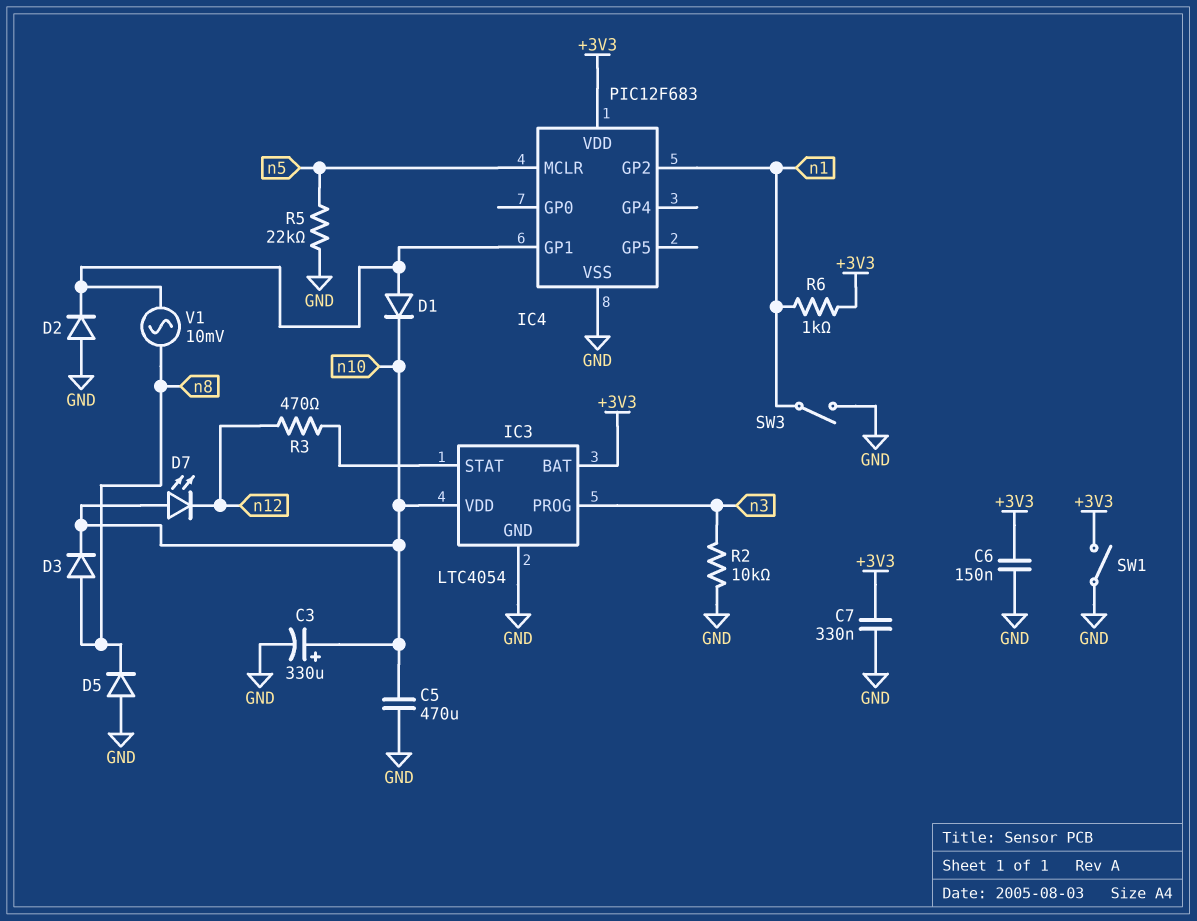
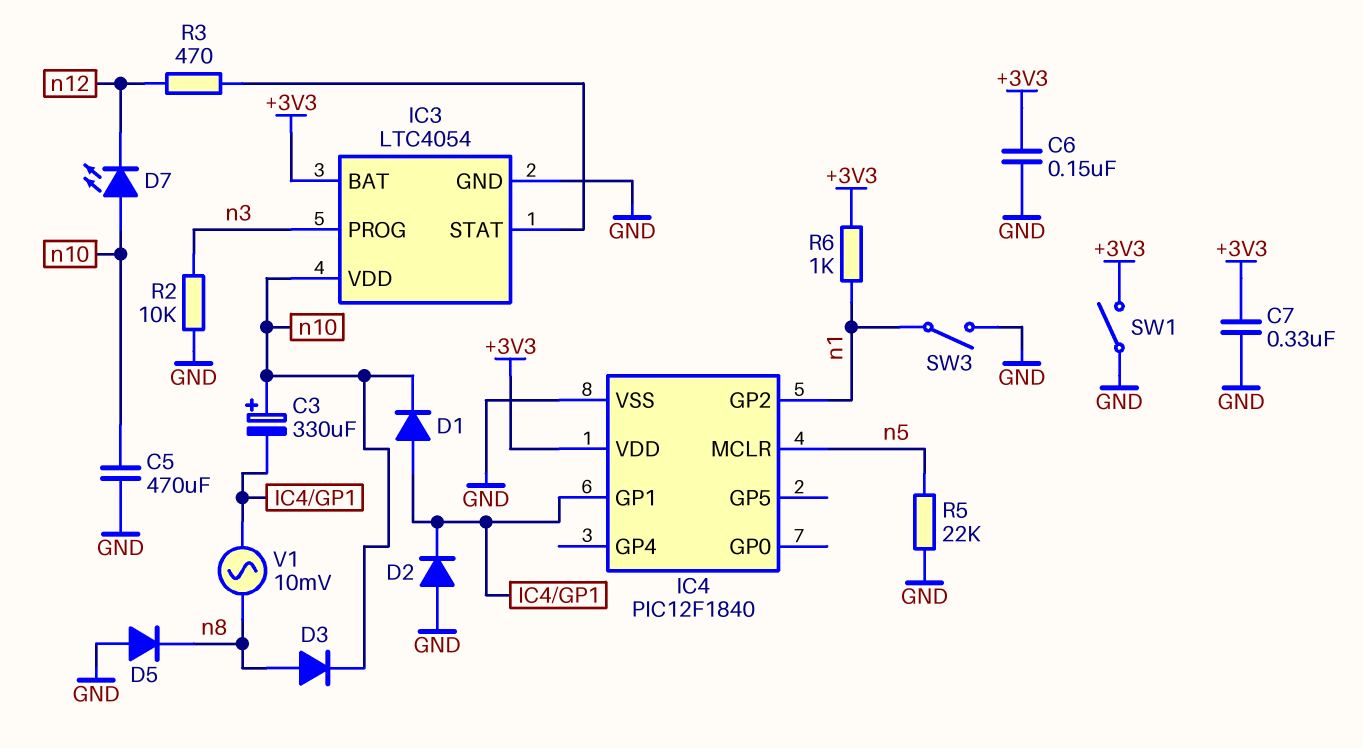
C3: 330uF (plus n10, minus GND) -> 330uF (plus n10, minus IC4/GP1)
IC4: PIC12F683 -> PIC12F1840

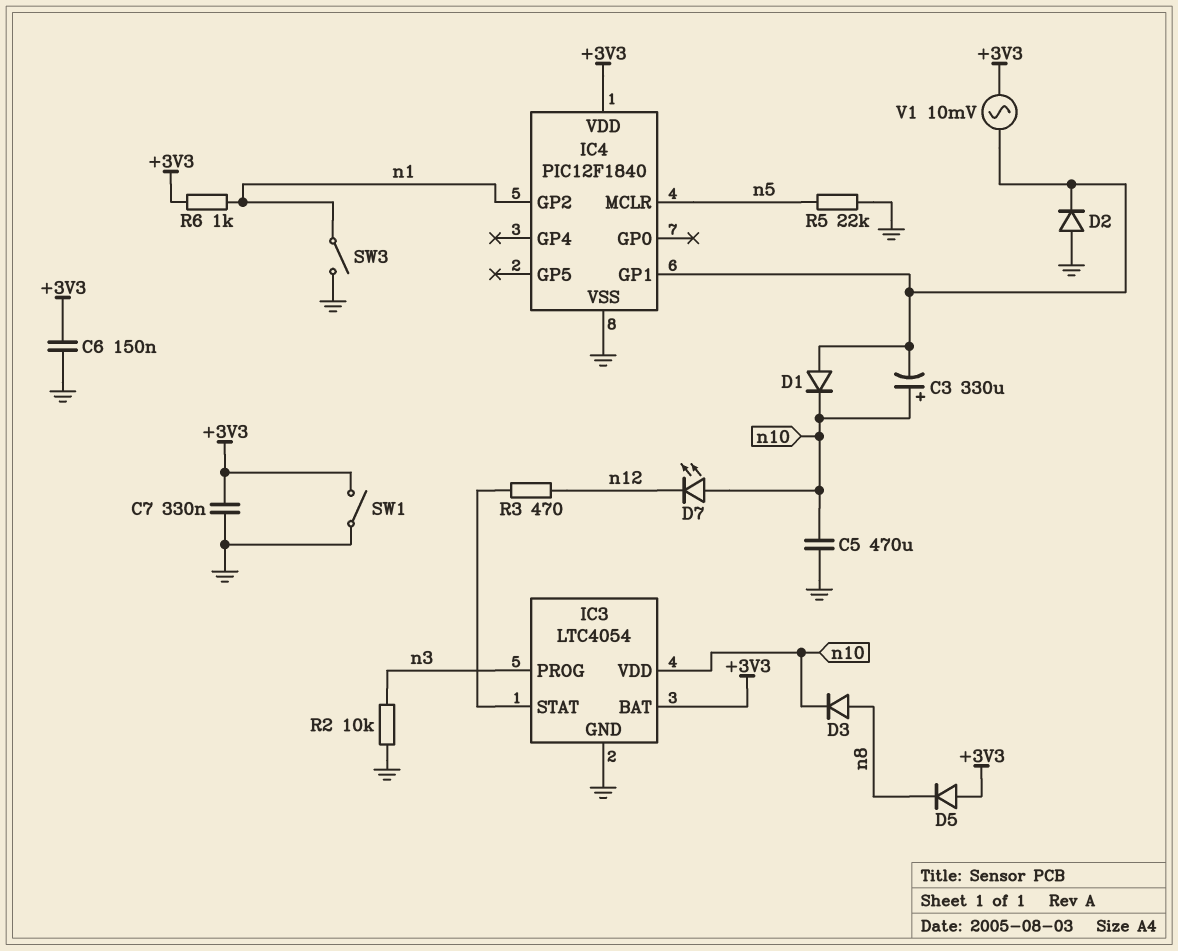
D5: diode (A GND, K n8) -> diode (A +3V3, K n8)
V1: AC 10mV (IC4/GP1, n8) -> AC 10mV (+3V3, IC4/GP1)

